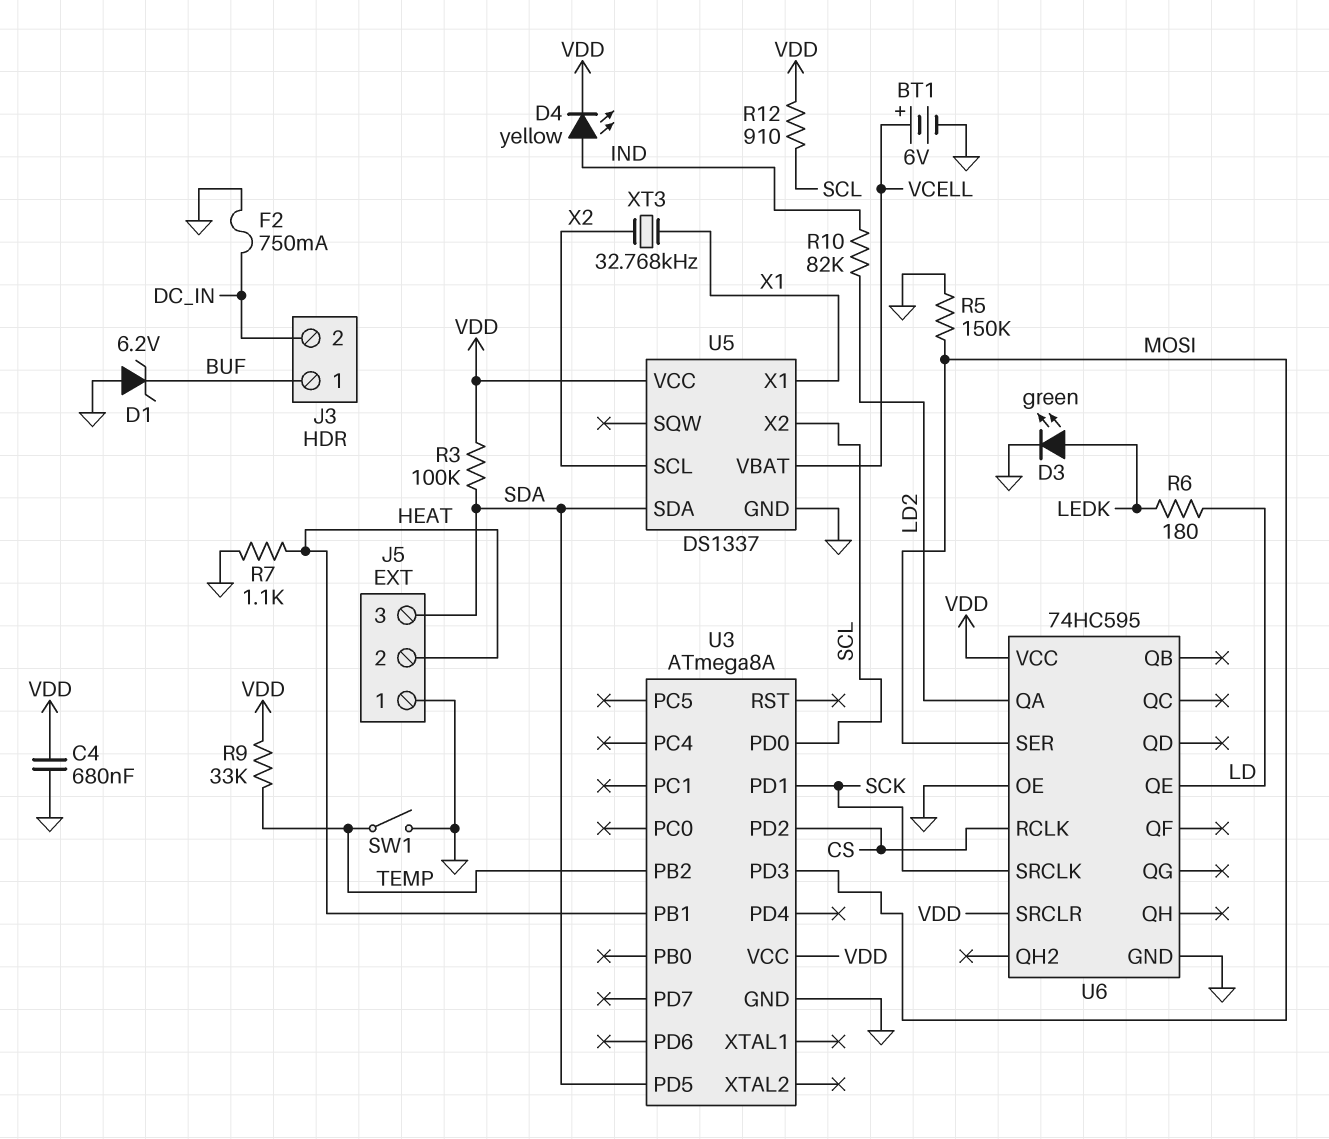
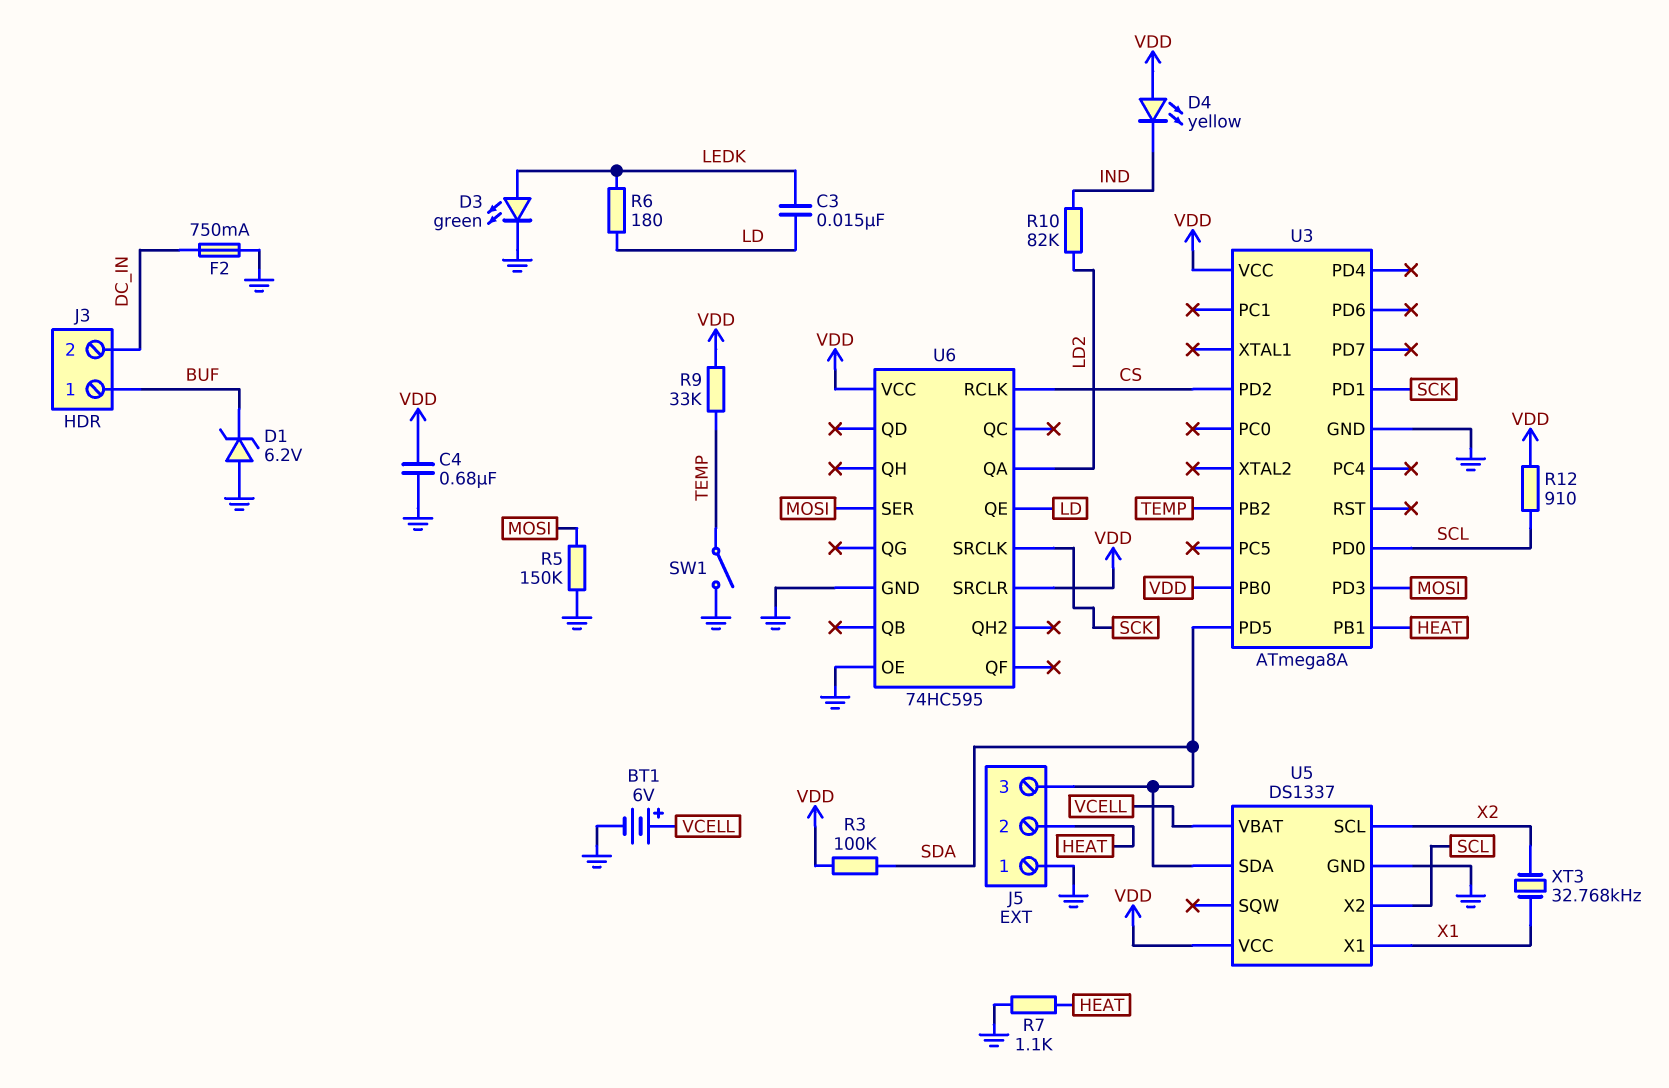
C3: none -> 15nF (LD, LEDK)
D4: LED yellow (A IND, K VDD) -> LED yellow (A VDD, K IND)
U3 pin PB0: none -> VDD

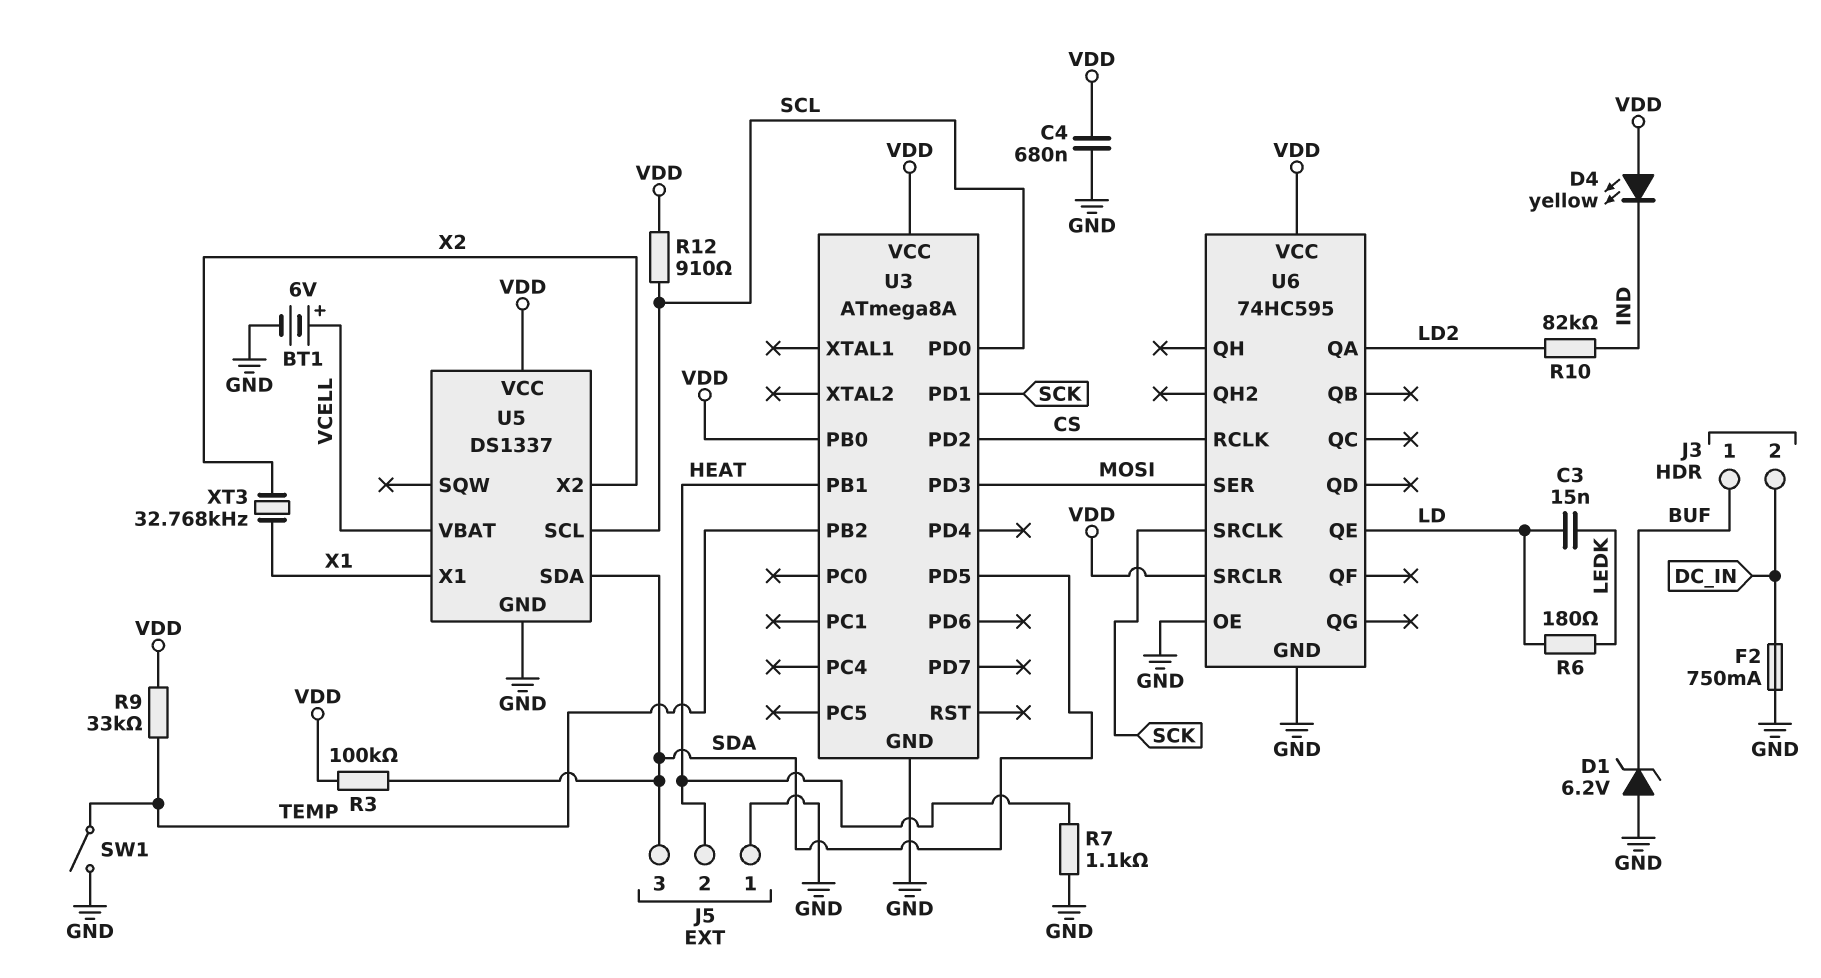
D3: LED green (A LEDK, K GND) -> none
R5: 150k (GND, MOSI) -> none
U5 pin SCL: X2 -> SCL
U5 pin X2: SCL -> X2

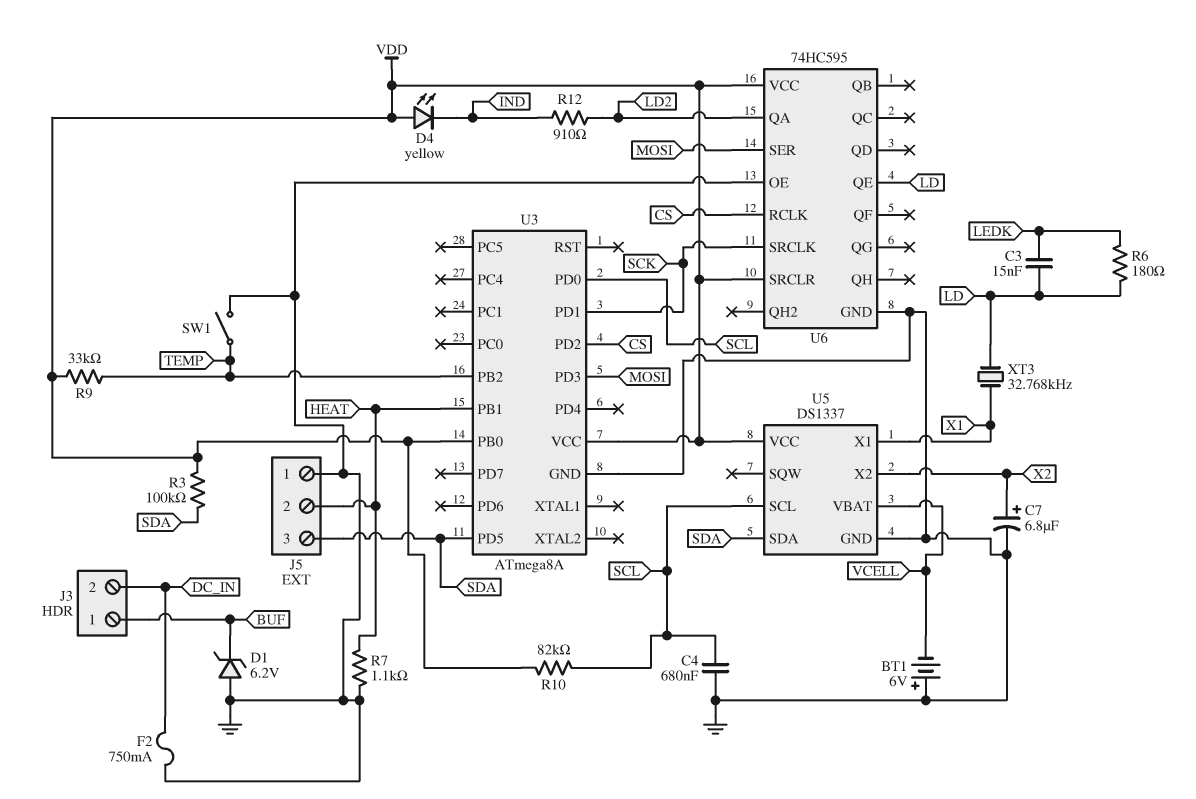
BT1: 6V (plus VCELL, minus GND) -> 6V (plus GND, minus VCELL)
C4: 680nF (GND, VDD) -> 680nF (GND, SCL)
C7: none -> 6.8uF (plus X2, minus GND)
R10: 82k (IND, LD2) -> 82k (SCL, VDD)
R12: 910 (SCL, VDD) -> 910 (IND, LD2)
XT3: 32.768kHz (X1, X2) -> 32.768kHz (LD, X1)

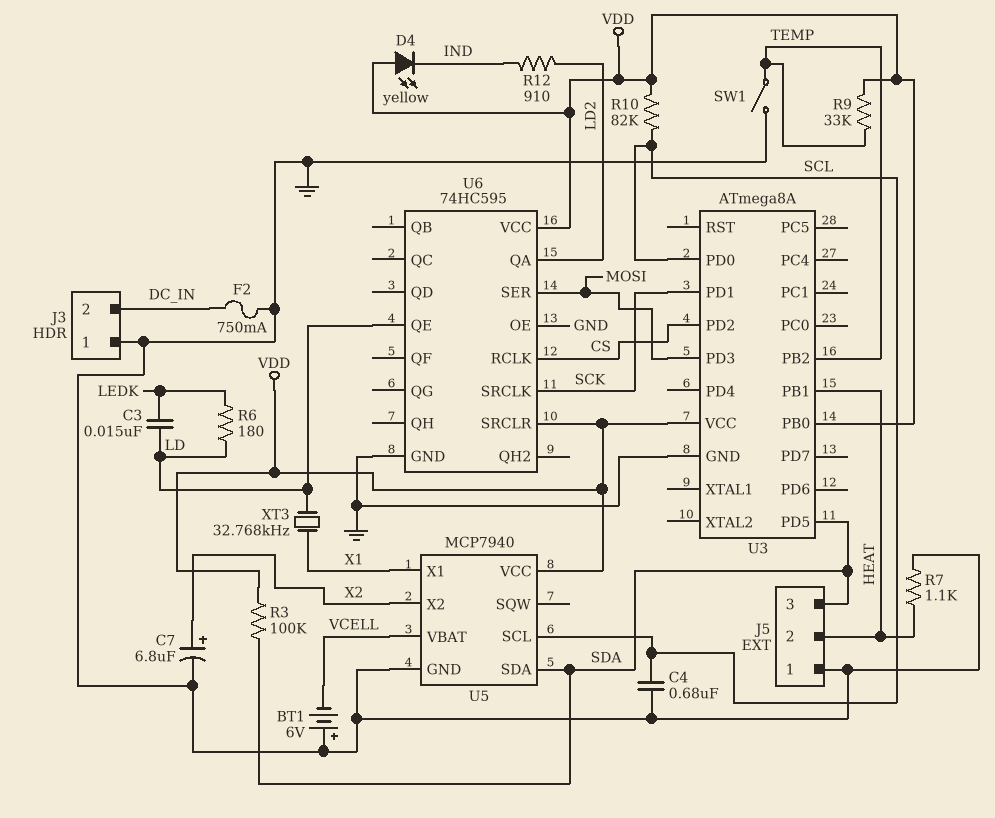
D1: zener 6.2V (A GND, K BUF) -> none
J3 pin 1: BUF -> GND
U5: DS1337 -> MCP7940

